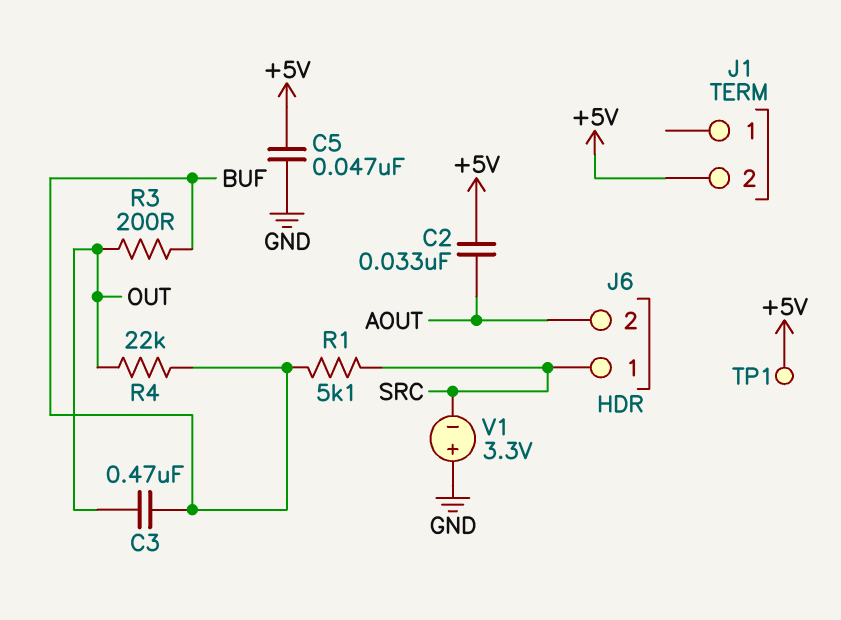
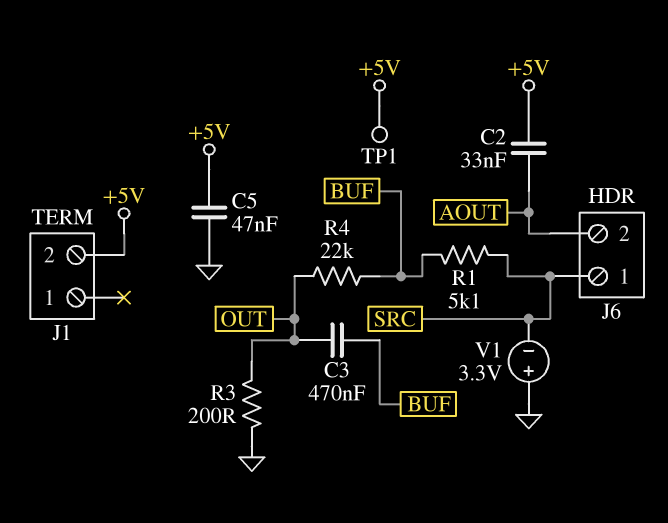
R3: 200 (BUF, OUT) -> 200 (GND, OUT)

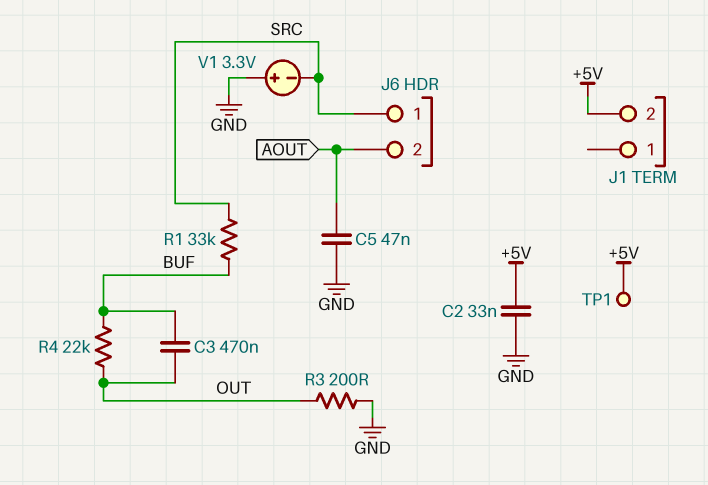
C2: 33nF (+5V, AOUT) -> 33nF (+5V, GND)
C5: 47nF (+5V, GND) -> 47nF (AOUT, GND)
R1: 5.1k (BUF, SRC) -> 33k (BUF, SRC)

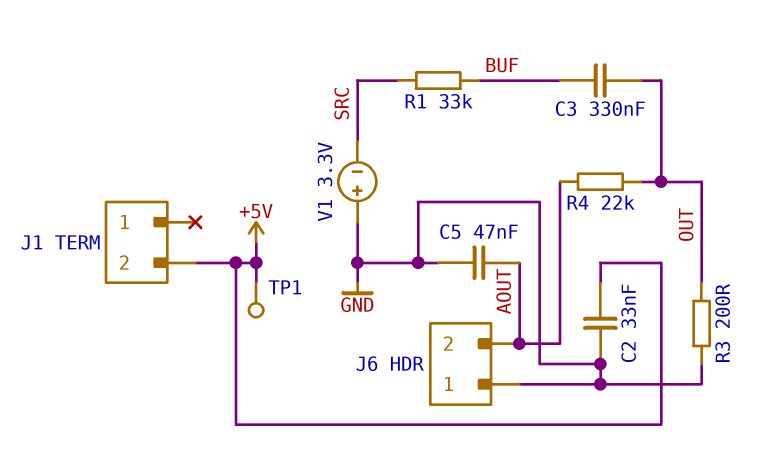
C3: 470nF (BUF, OUT) -> 330nF (BUF, OUT)
J6 pin 1: SRC -> GND
R4: 22k (BUF, OUT) -> 22k (AOUT, OUT)

